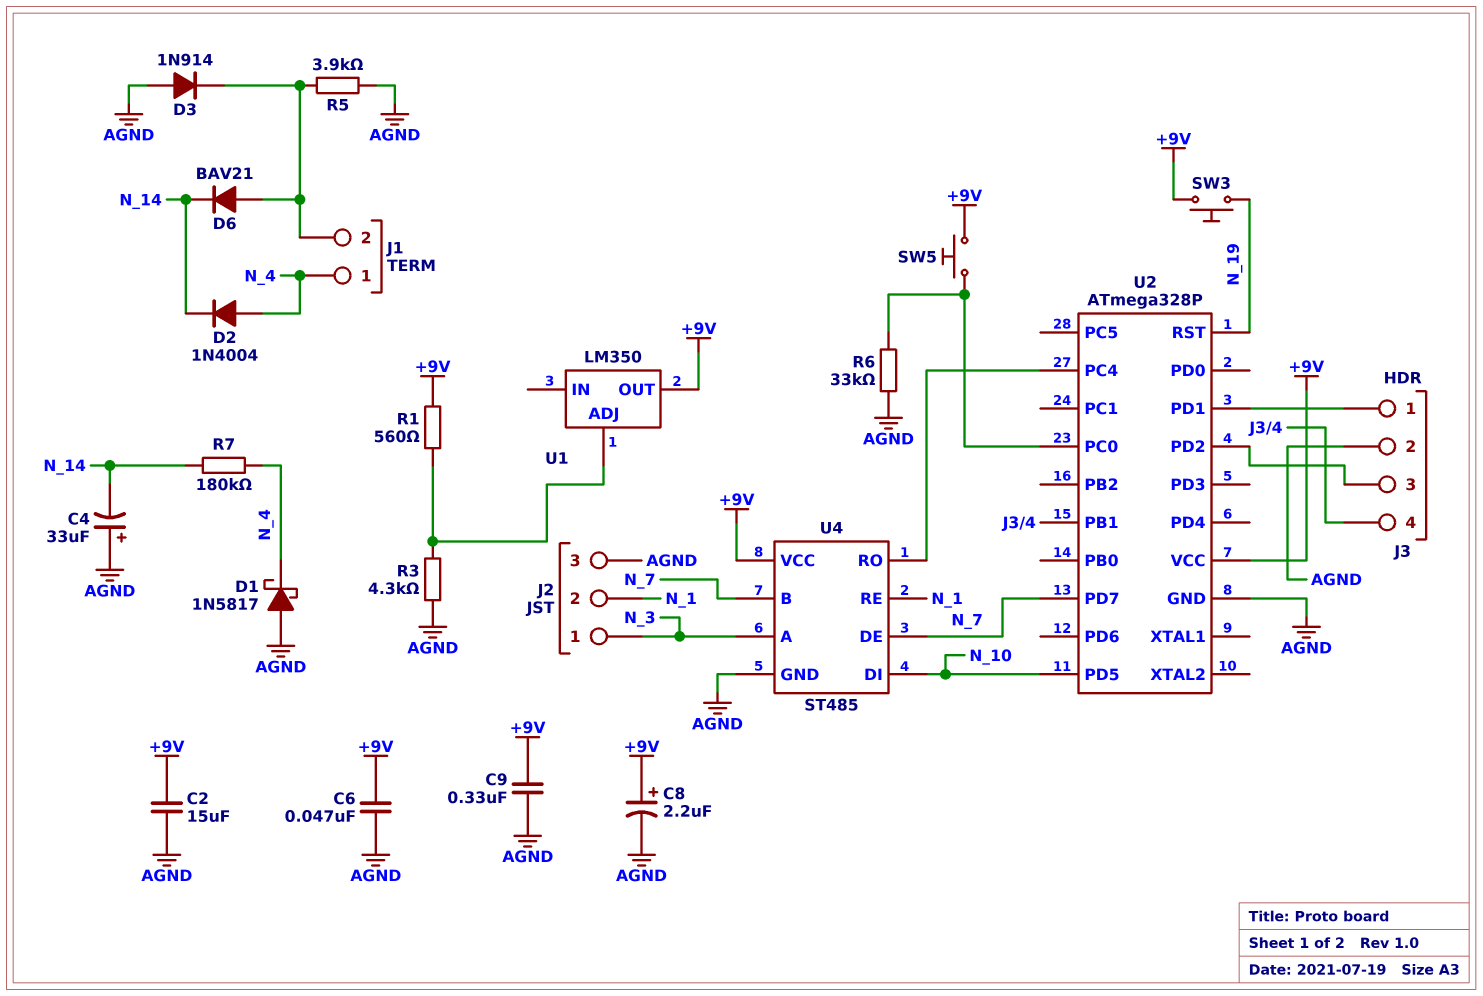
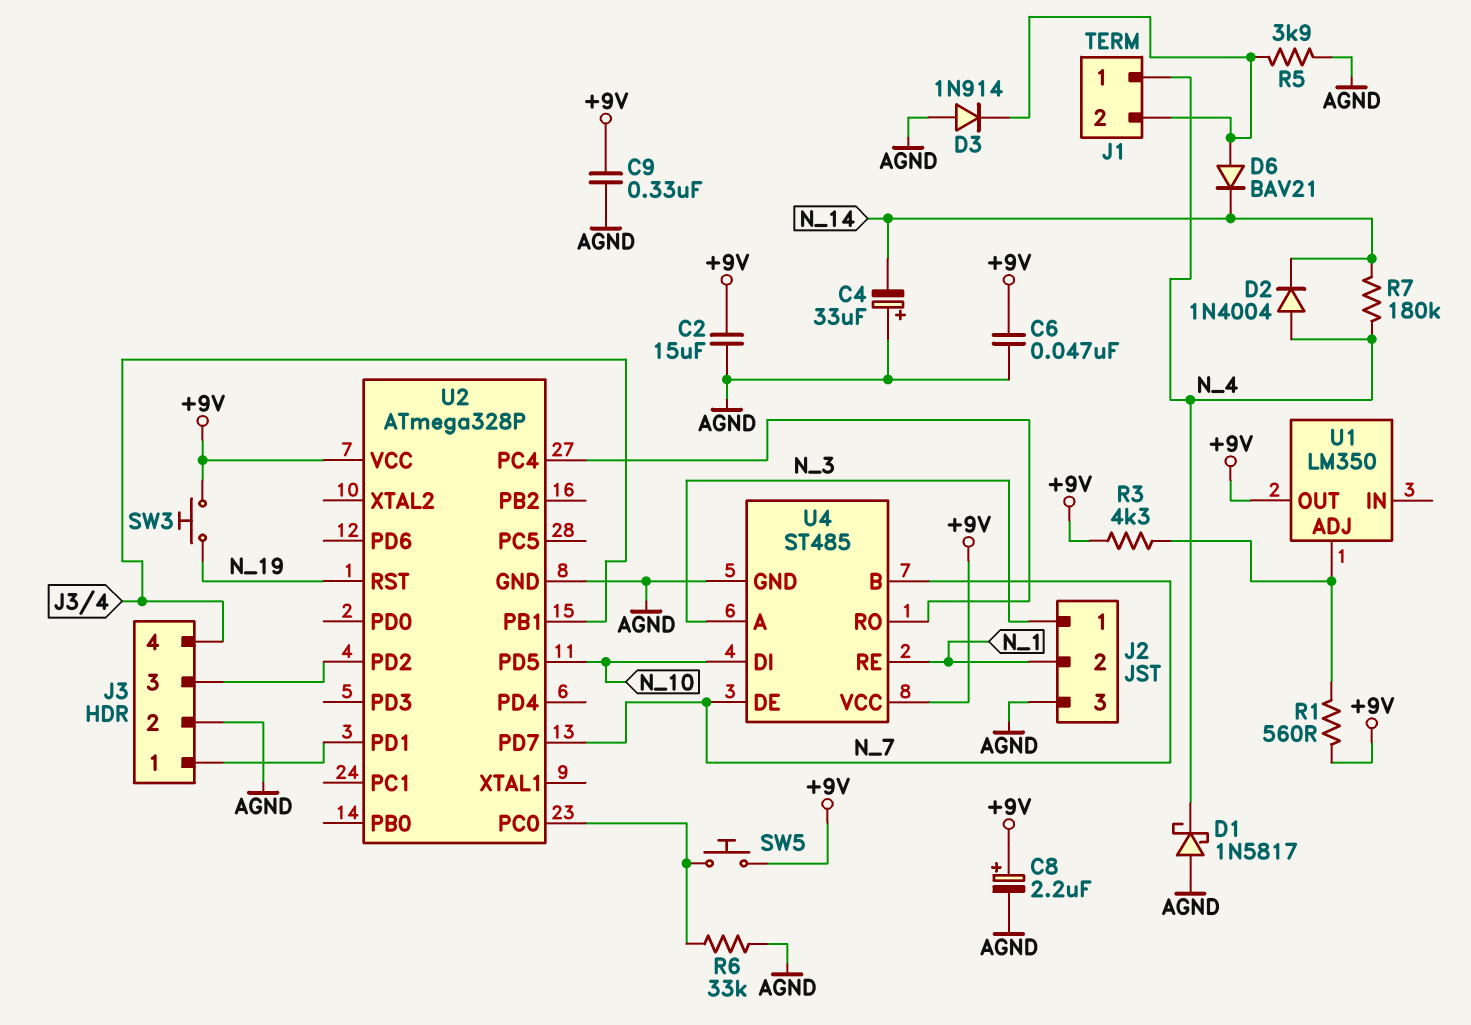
R3: 4.3k (AGND, U1/ADJ) -> 4.3k (+9V, U1/ADJ)

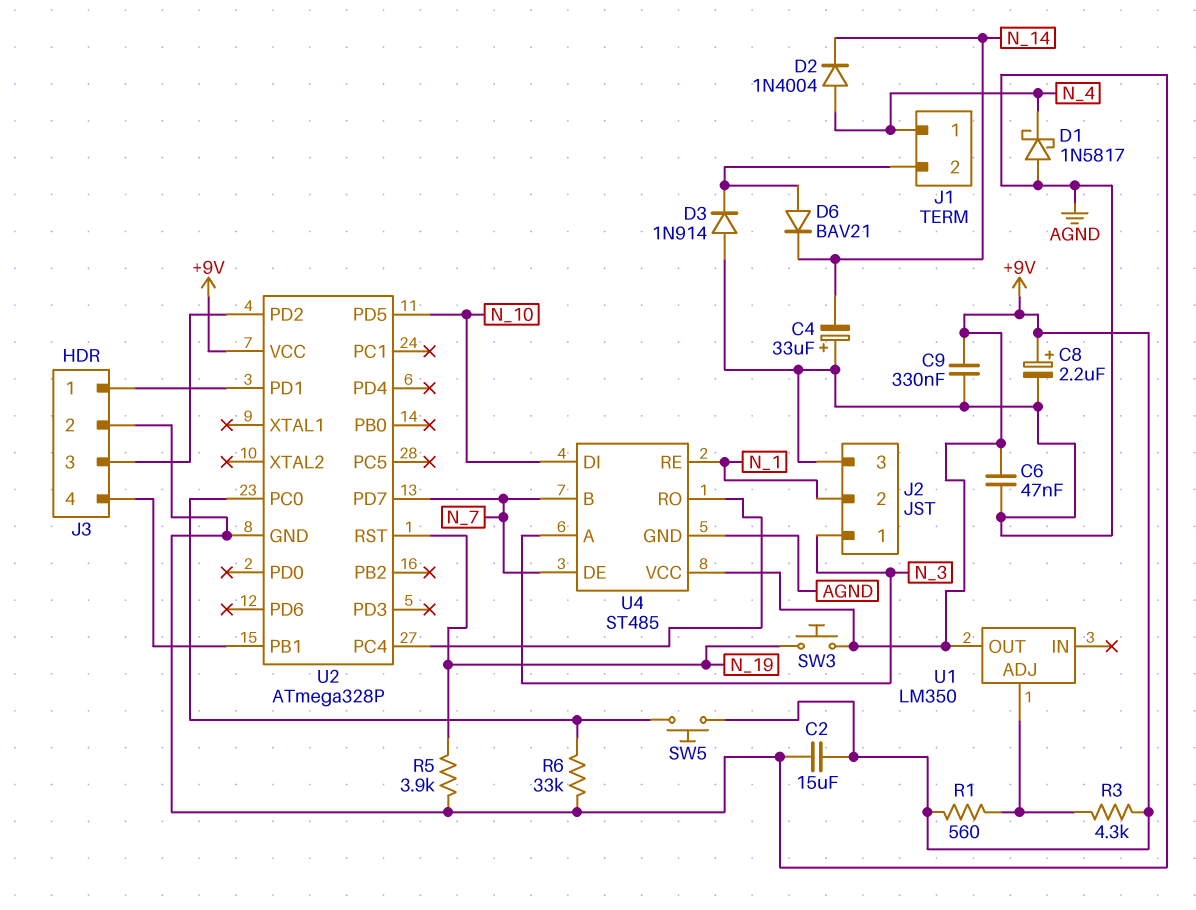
R5: 3.9k (AGND, J1/2) -> 3.9k (AGND, N_19)
R7: 180k (N_4, N_14) -> none

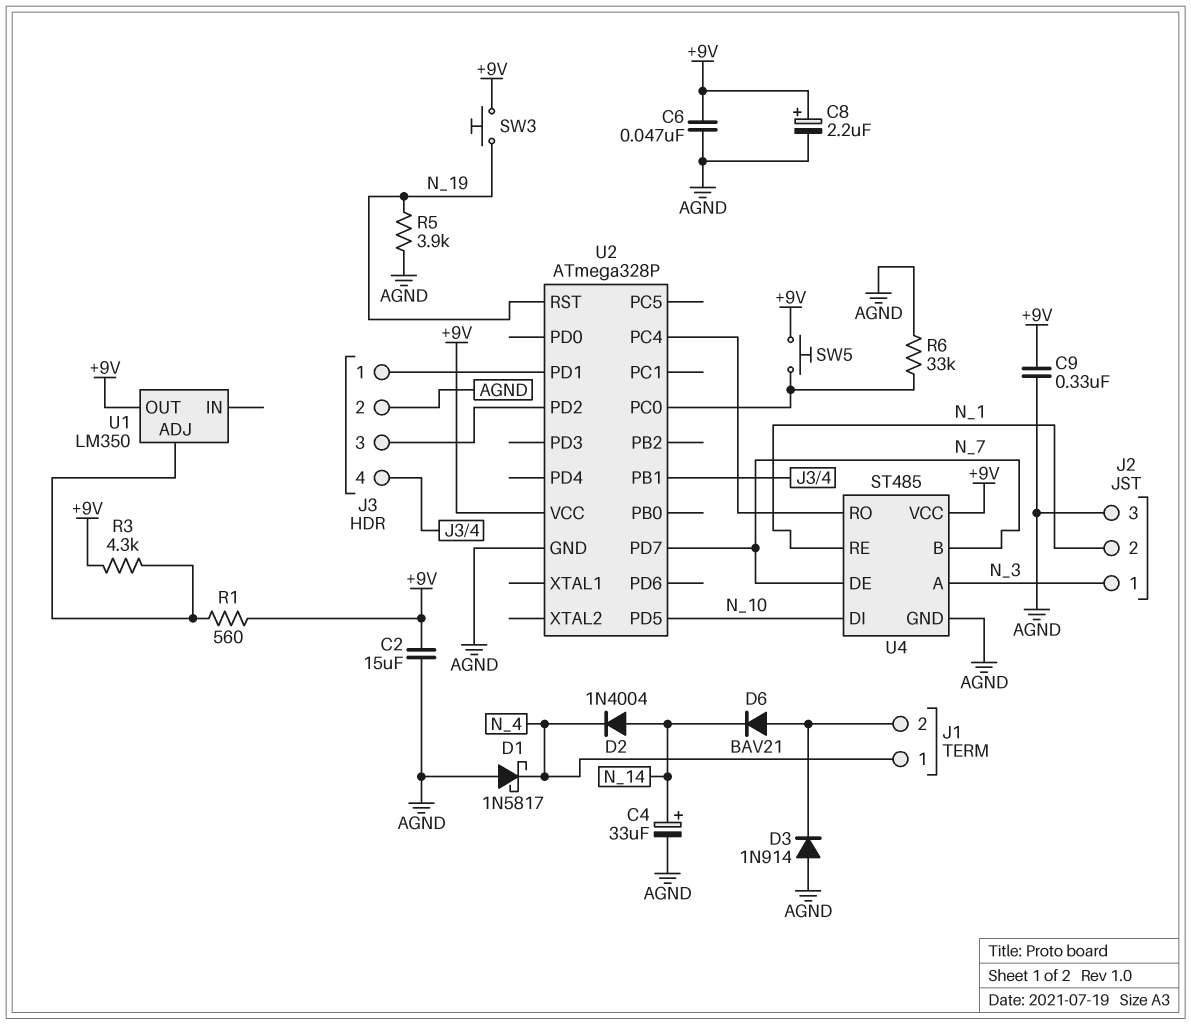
C4: 33uF (plus AGND, minus N_14) -> 33uF (plus N_14, minus AGND)
D2: diode 1N4004 (A N_4, K N_14) -> diode 1N4004 (A N_14, K N_4)

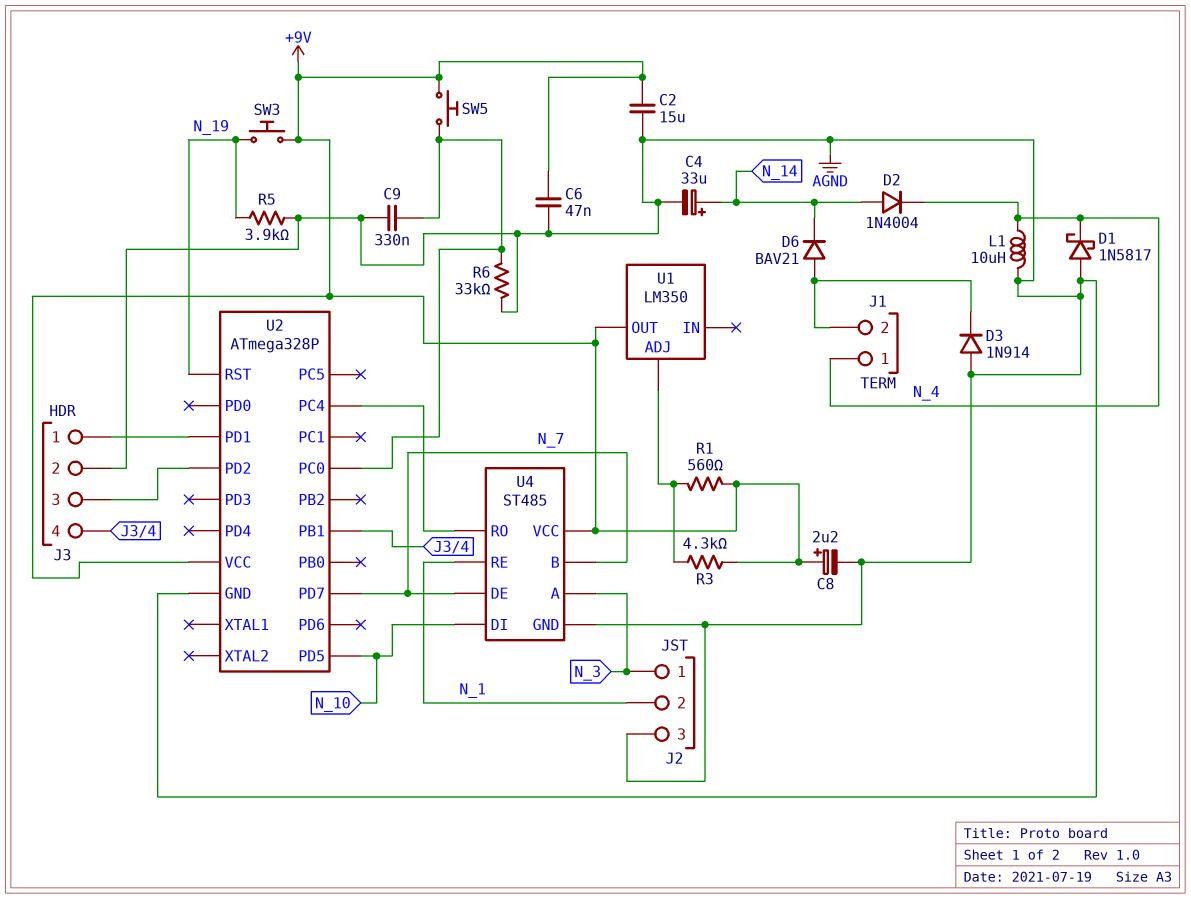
C9: 330nF (+9V, AGND) -> 330nF (AGND, U2/PC0)
L1: none -> 10uH (AGND, N_4)

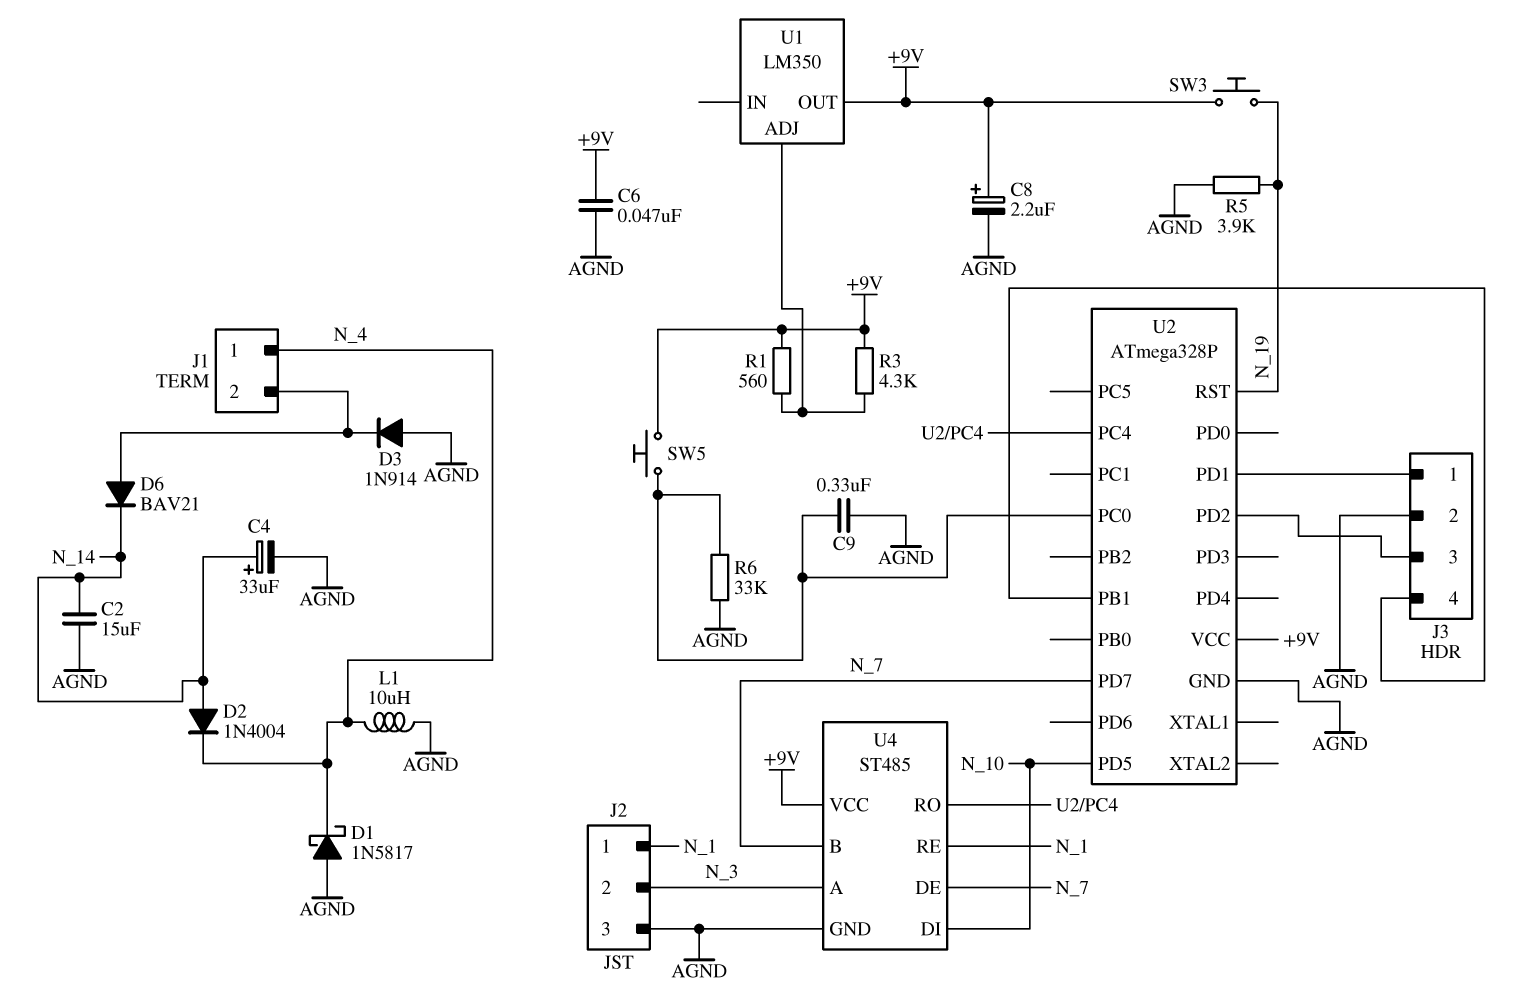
C2: 15uF (+9V, AGND) -> 15uF (AGND, N_14)
J2 pin 1: N_3 -> N_1
J2 pin 2: N_1 -> N_3

